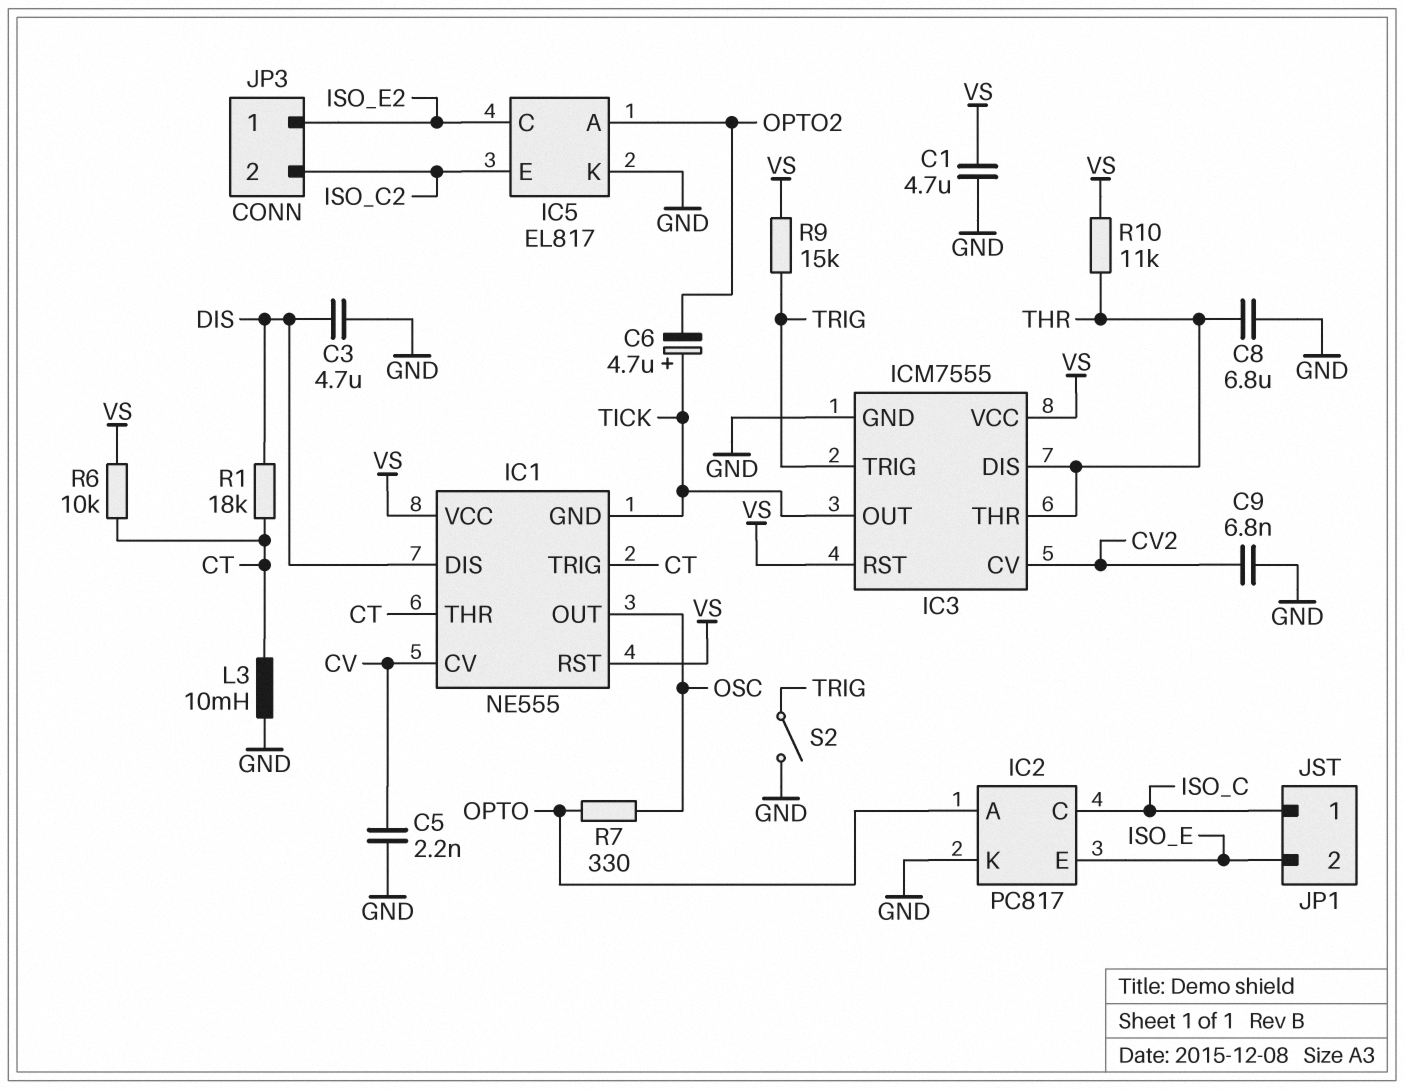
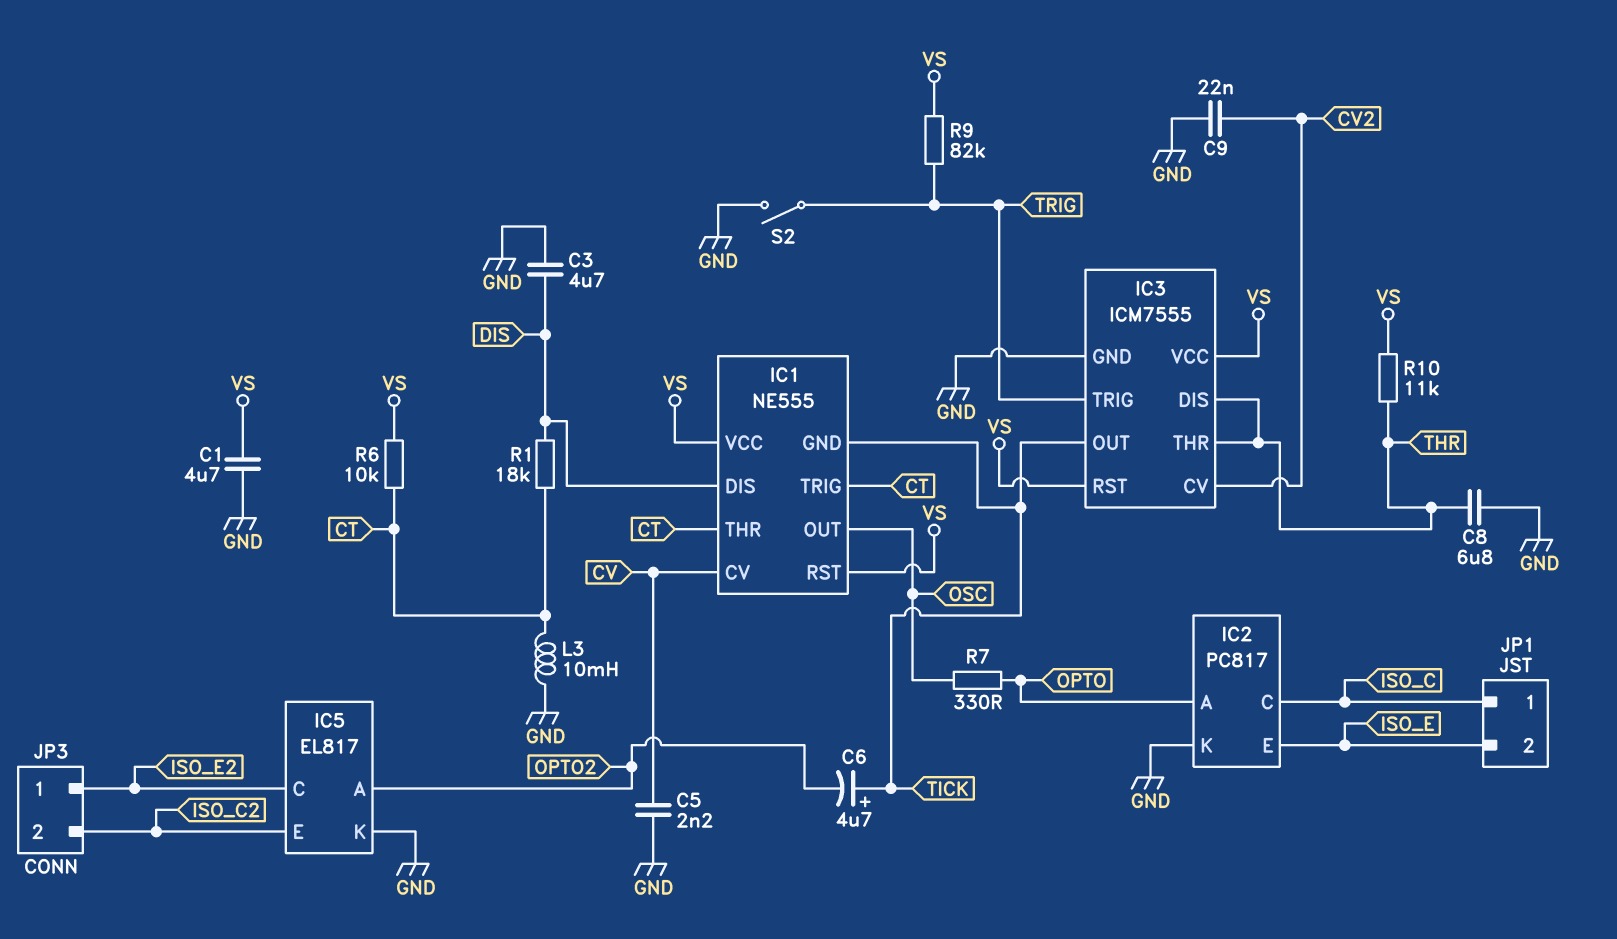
C9: 6.8nF (CV2, GND) -> 22nF (CV2, GND)
R9: 15k (TRIG, VS) -> 82k (TRIG, VS)

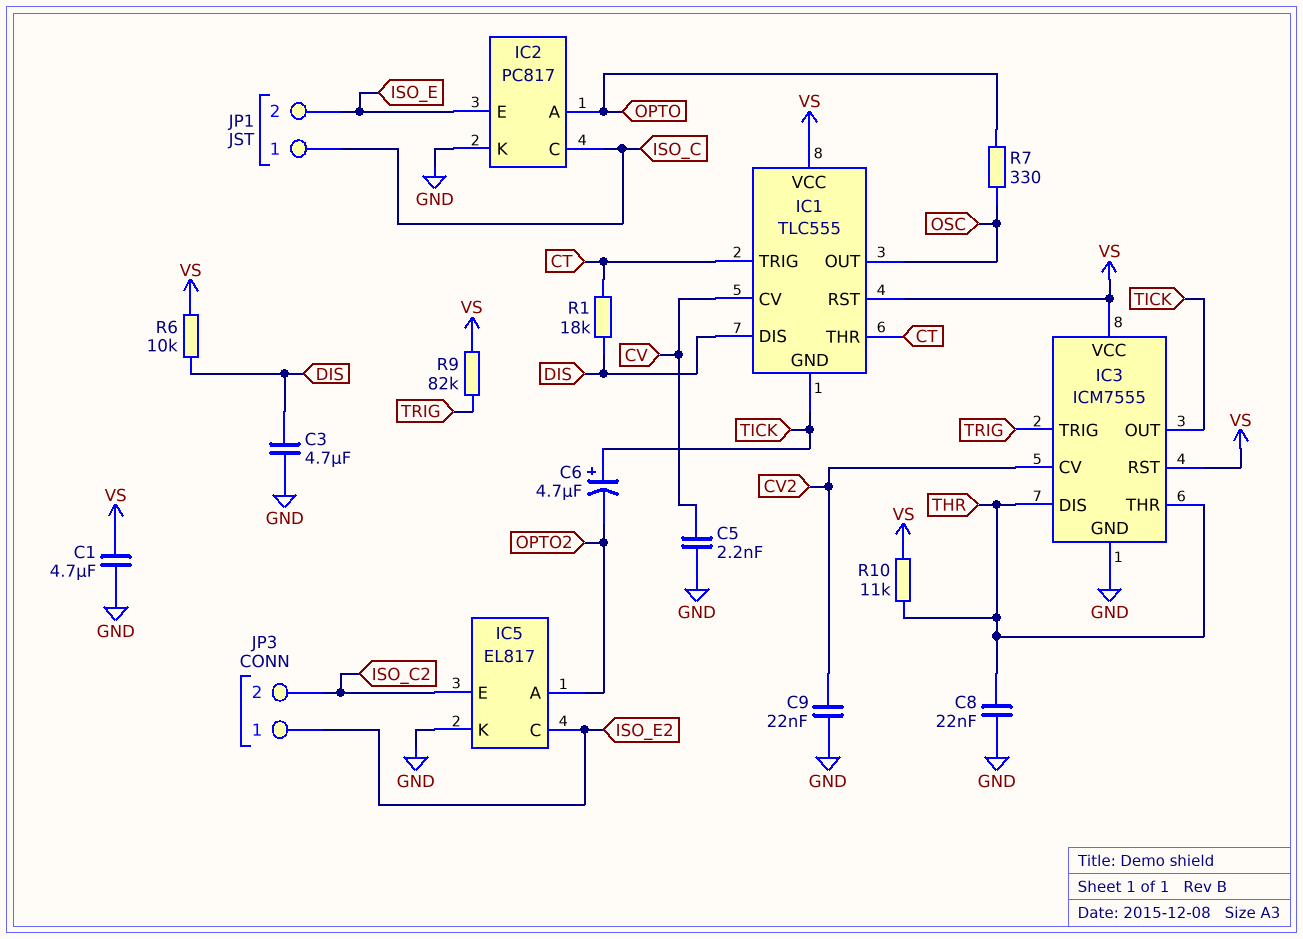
C8: 6.8uF (GND, THR) -> 22nF (GND, THR)
IC1: NE555 -> TLC555
L3: 10mH (CT, GND) -> none
R6: 10k (CT, VS) -> 10k (DIS, VS)
S2: switch (GND, TRIG) -> none

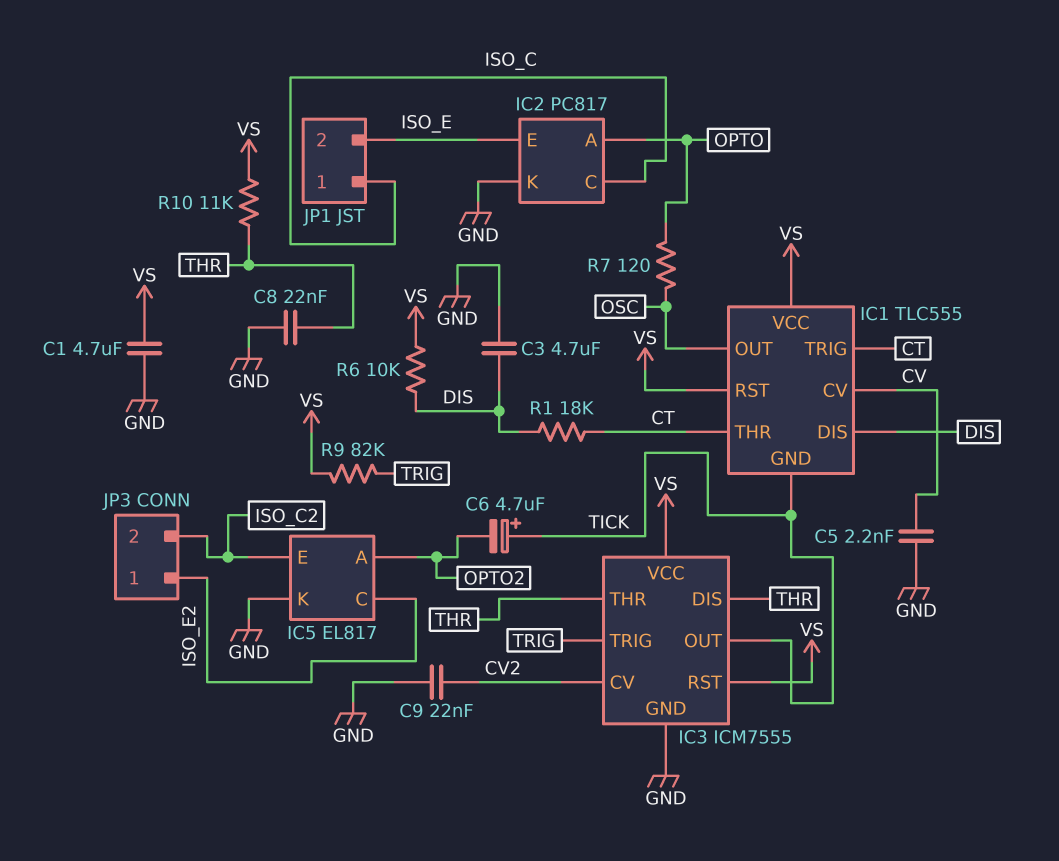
R7: 330 (OPTO, OSC) -> 120 (OPTO, OSC)

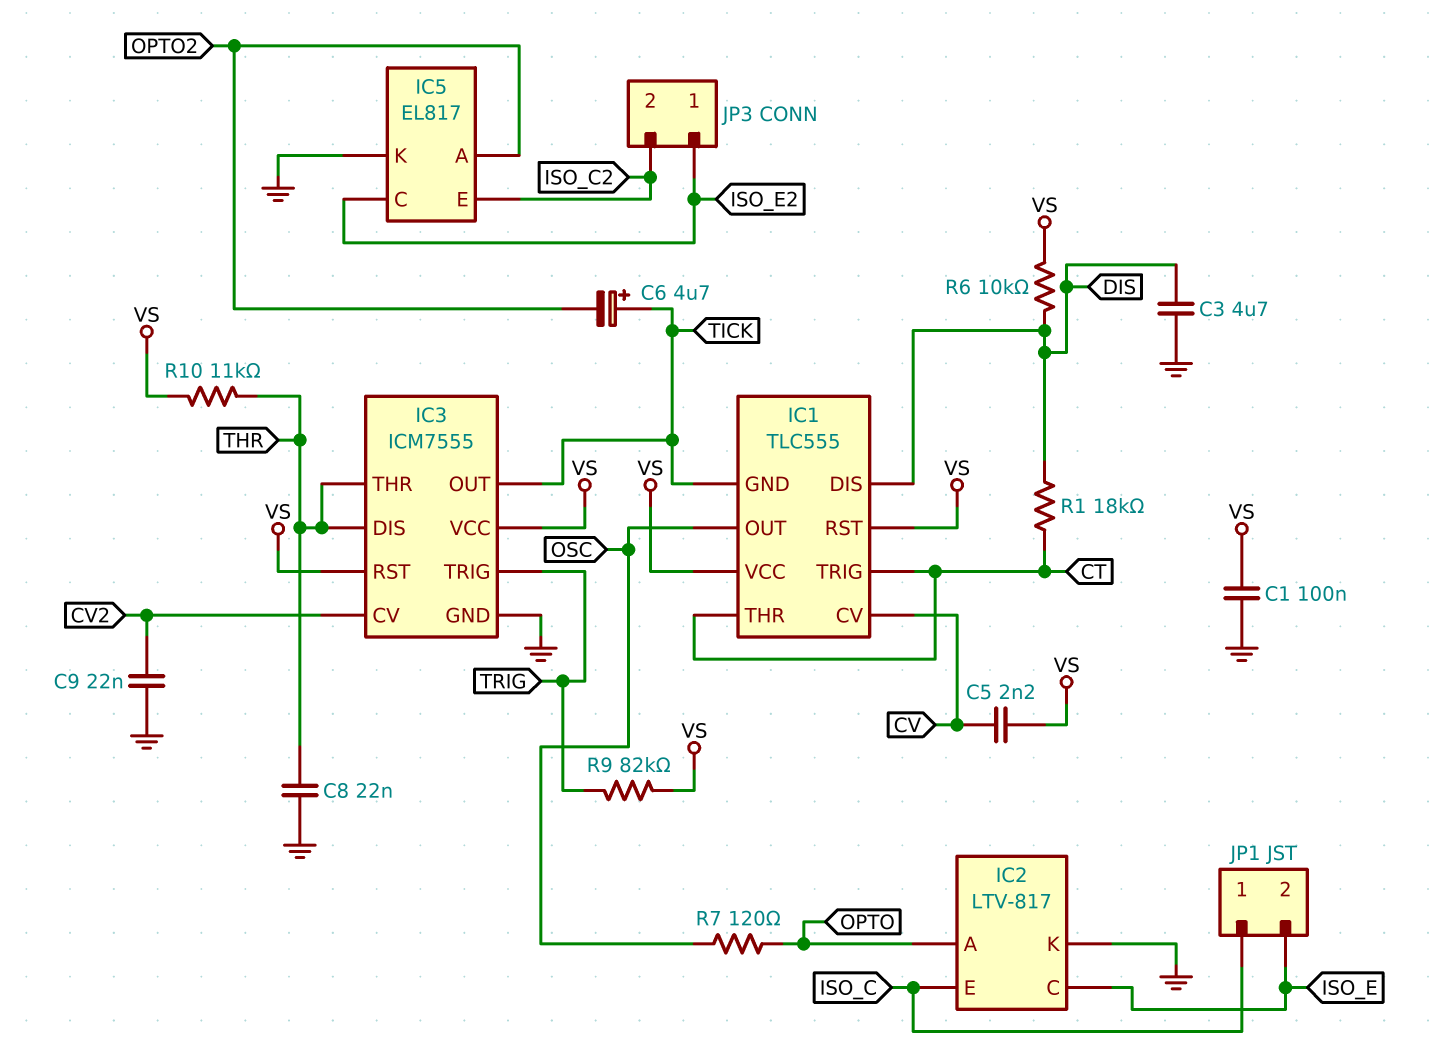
C1: 4.7uF (GND, VS) -> 100nF (GND, VS)
C5: 2.2nF (CV, GND) -> 2.2nF (CV, VS)
IC2: PC817 -> LTV-817
IC2 pin C: ISO_C -> ISO_E
IC2 pin E: ISO_E -> ISO_C

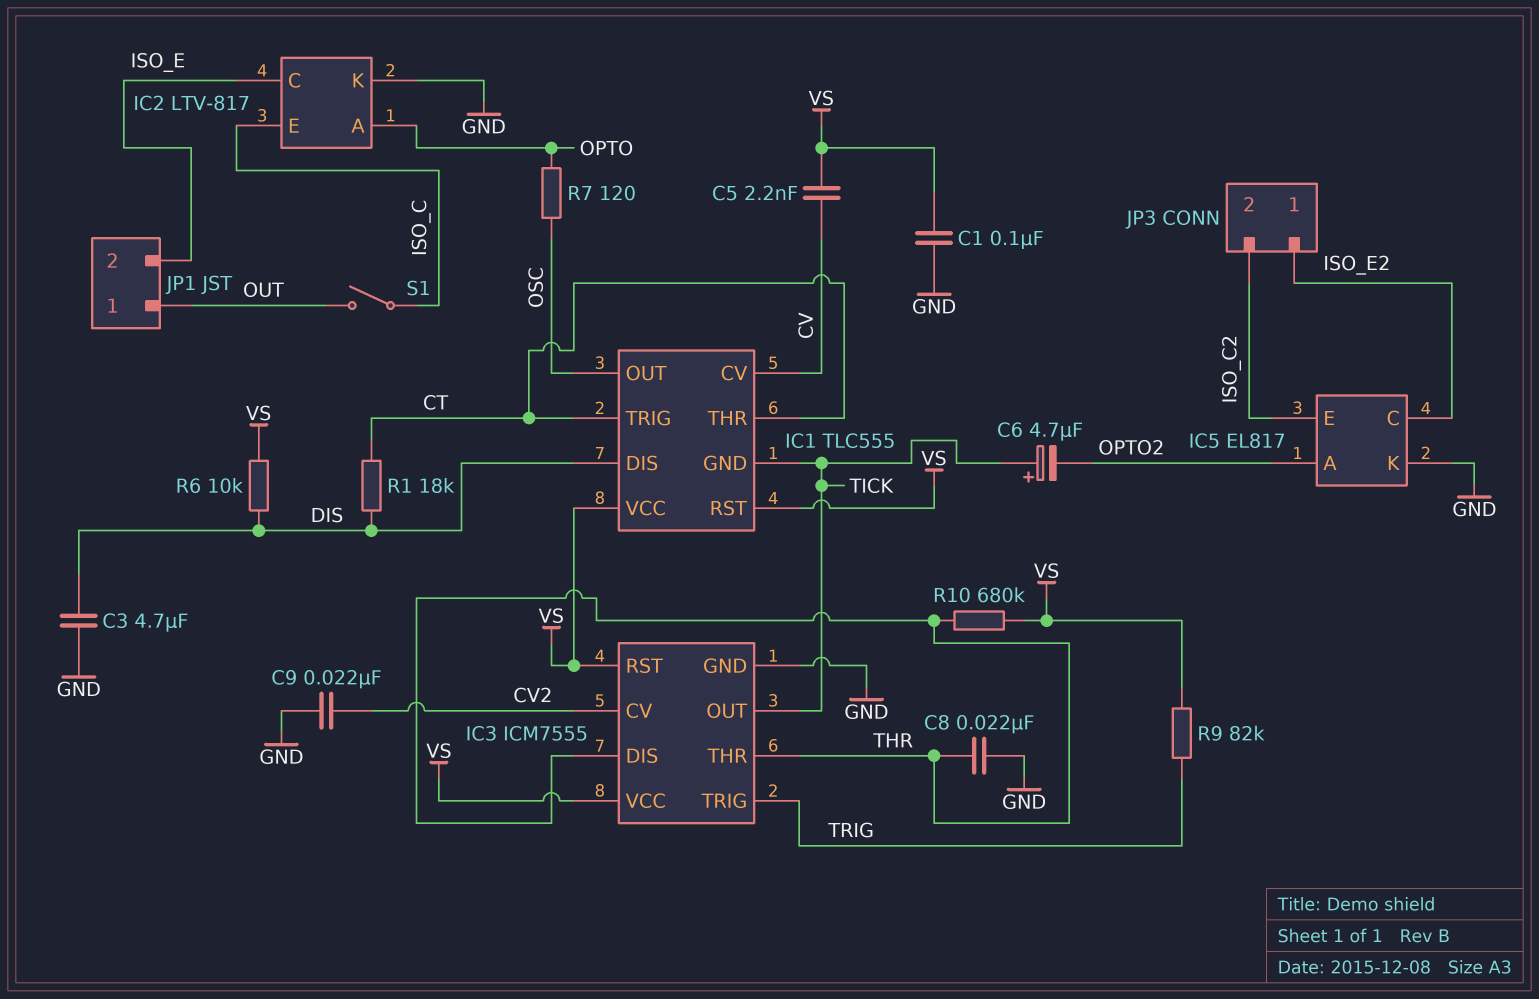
JP1 pin 1: ISO_C -> OUT
R10: 11k (THR, VS) -> 680k (THR, VS)
S1: none -> switch (ISO_C, OUT)

